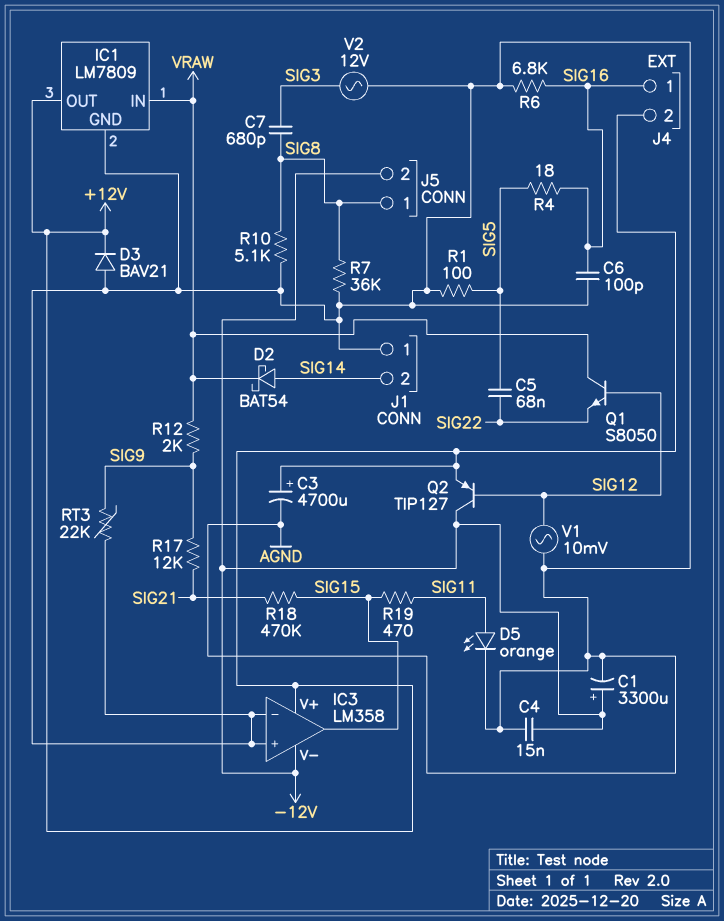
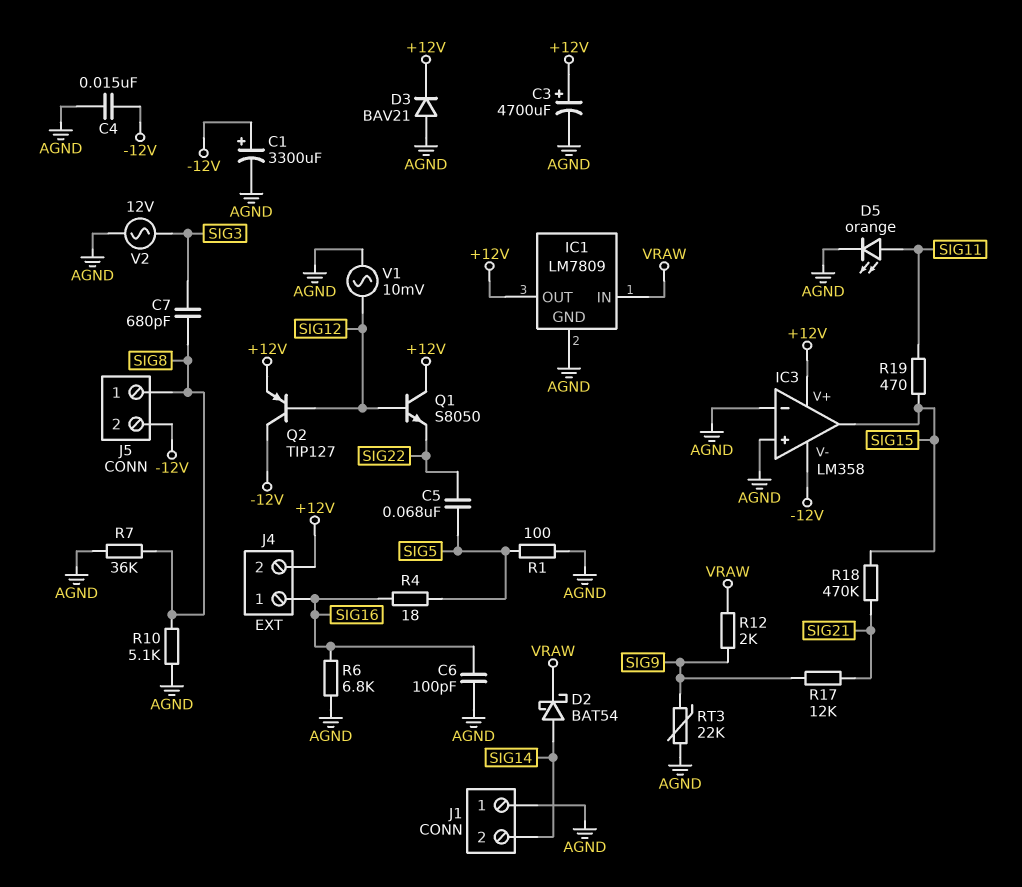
Q1: NPN S8050 (B SIG12, C VRAW, E SIG22) -> NPN S8050 (B SIG12, C +12V, E SIG22)

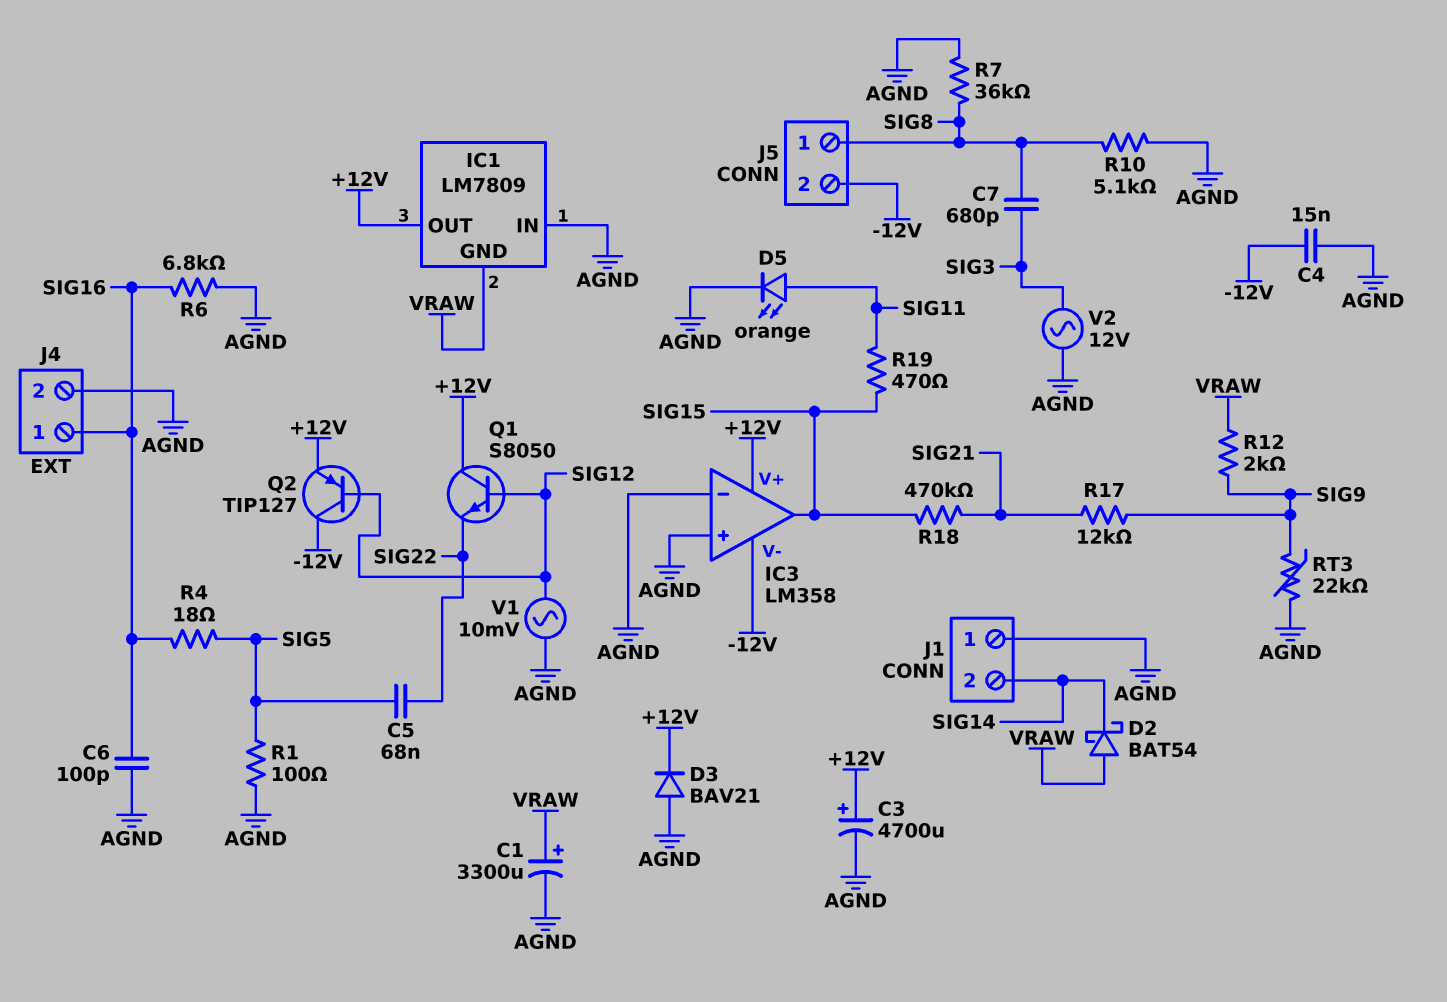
C1: 3300uF (plus -12V, minus AGND) -> 3300uF (plus VRAW, minus AGND)
D2: schottky BAT54 (A SIG14, K VRAW) -> schottky BAT54 (A VRAW, K SIG14)
IC1 pin GND: AGND -> VRAW
IC1 pin IN: VRAW -> AGND
J4 pin 2: +12V -> AGND

